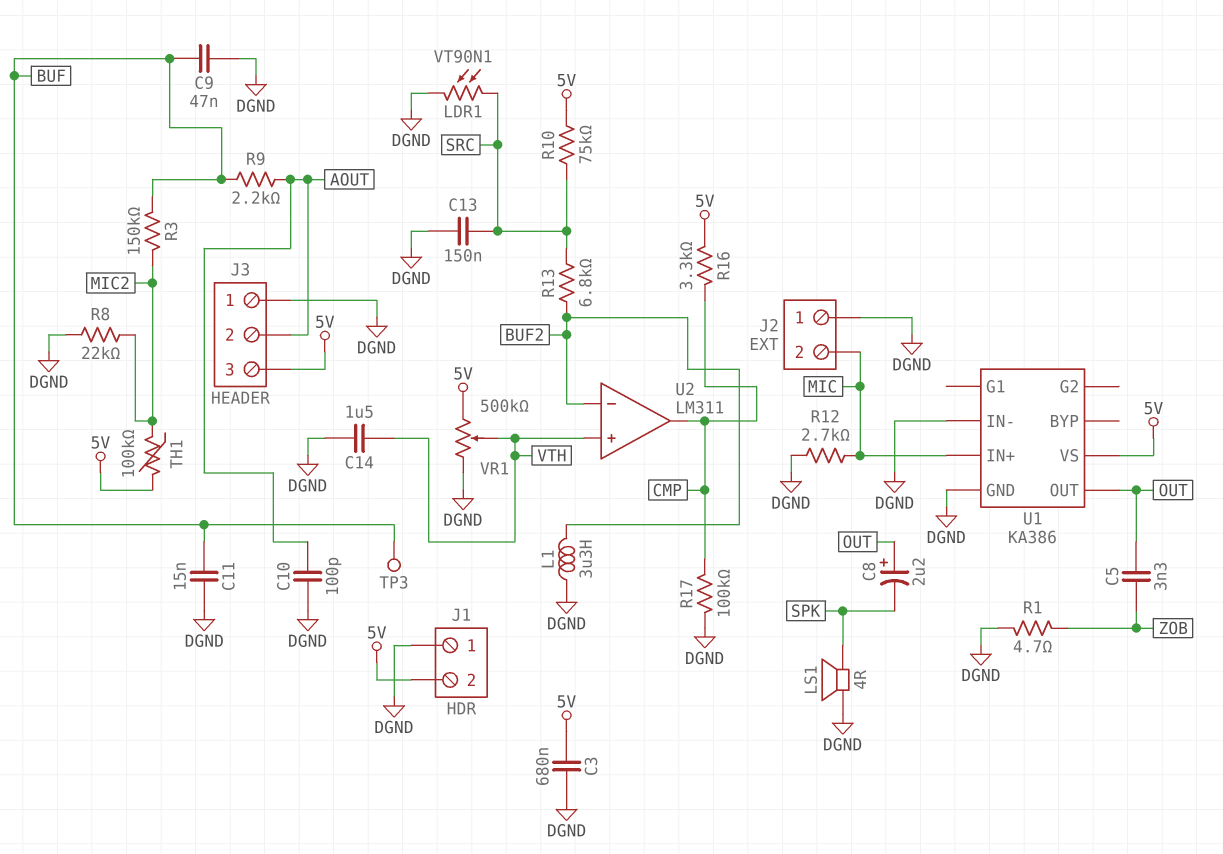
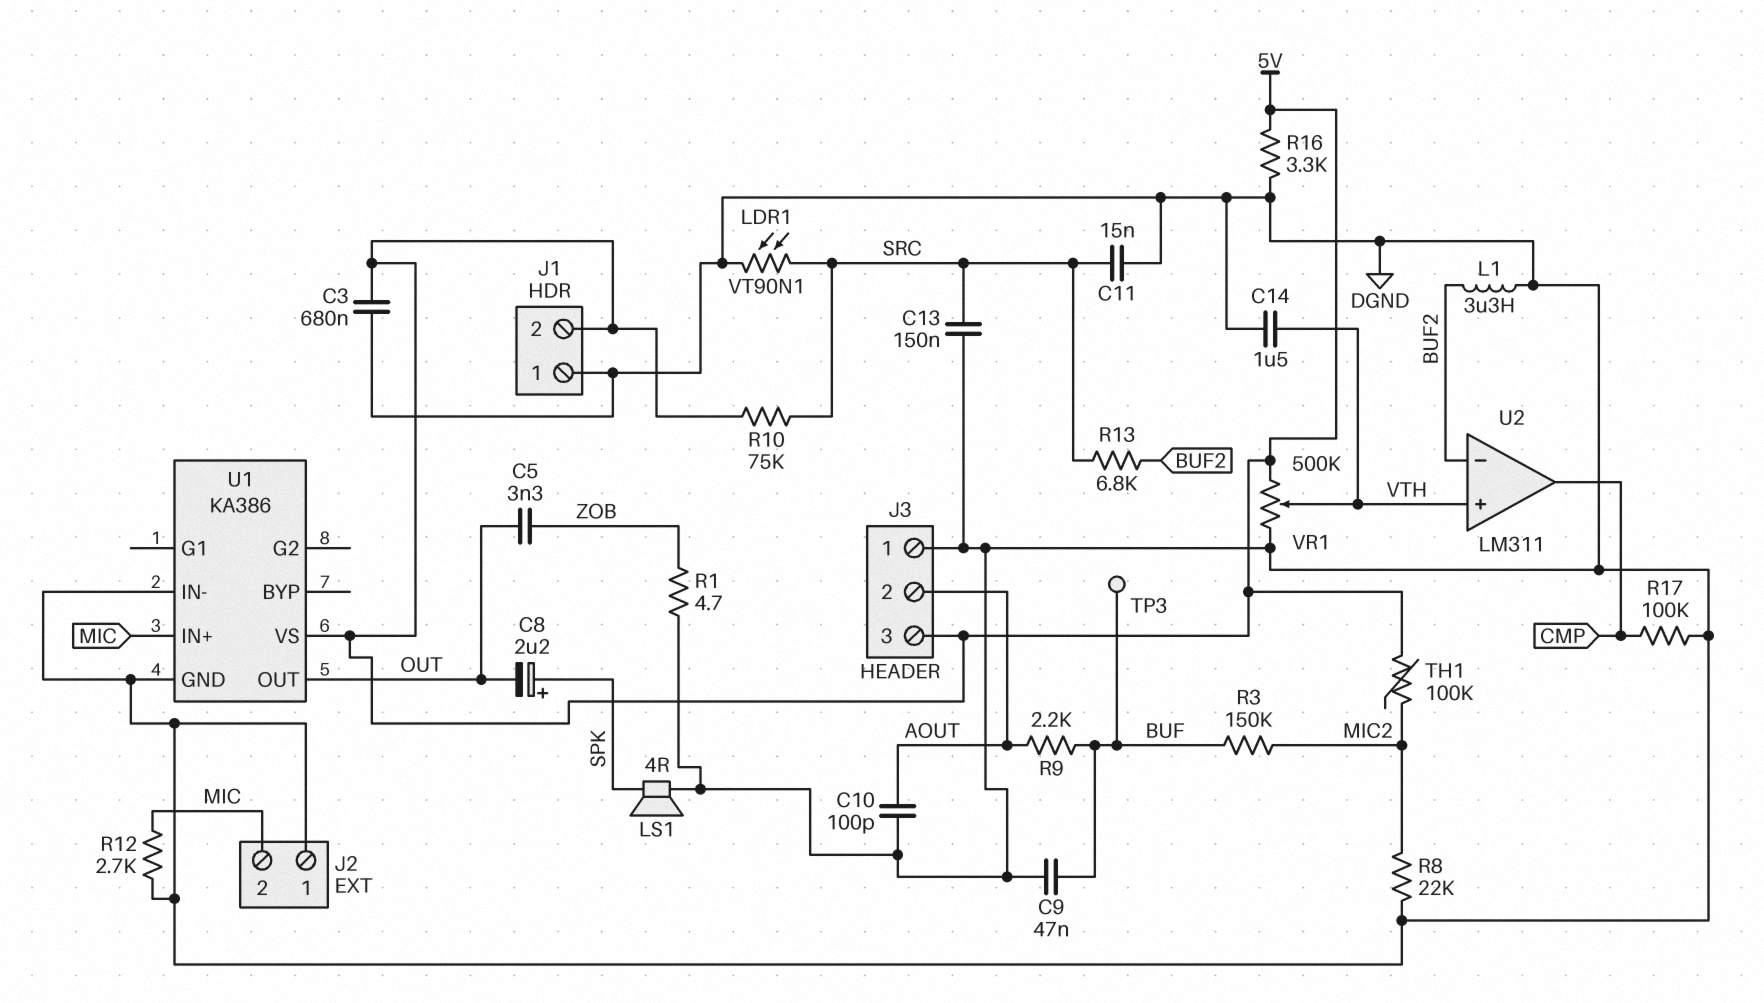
C8: 2.2uF (plus OUT, minus SPK) -> 2.2uF (plus SPK, minus OUT)
C11: 15nF (BUF, DGND) -> 15nF (DGND, SRC)
R16: 3.3k (5V, CMP) -> 3.3k (5V, DGND)

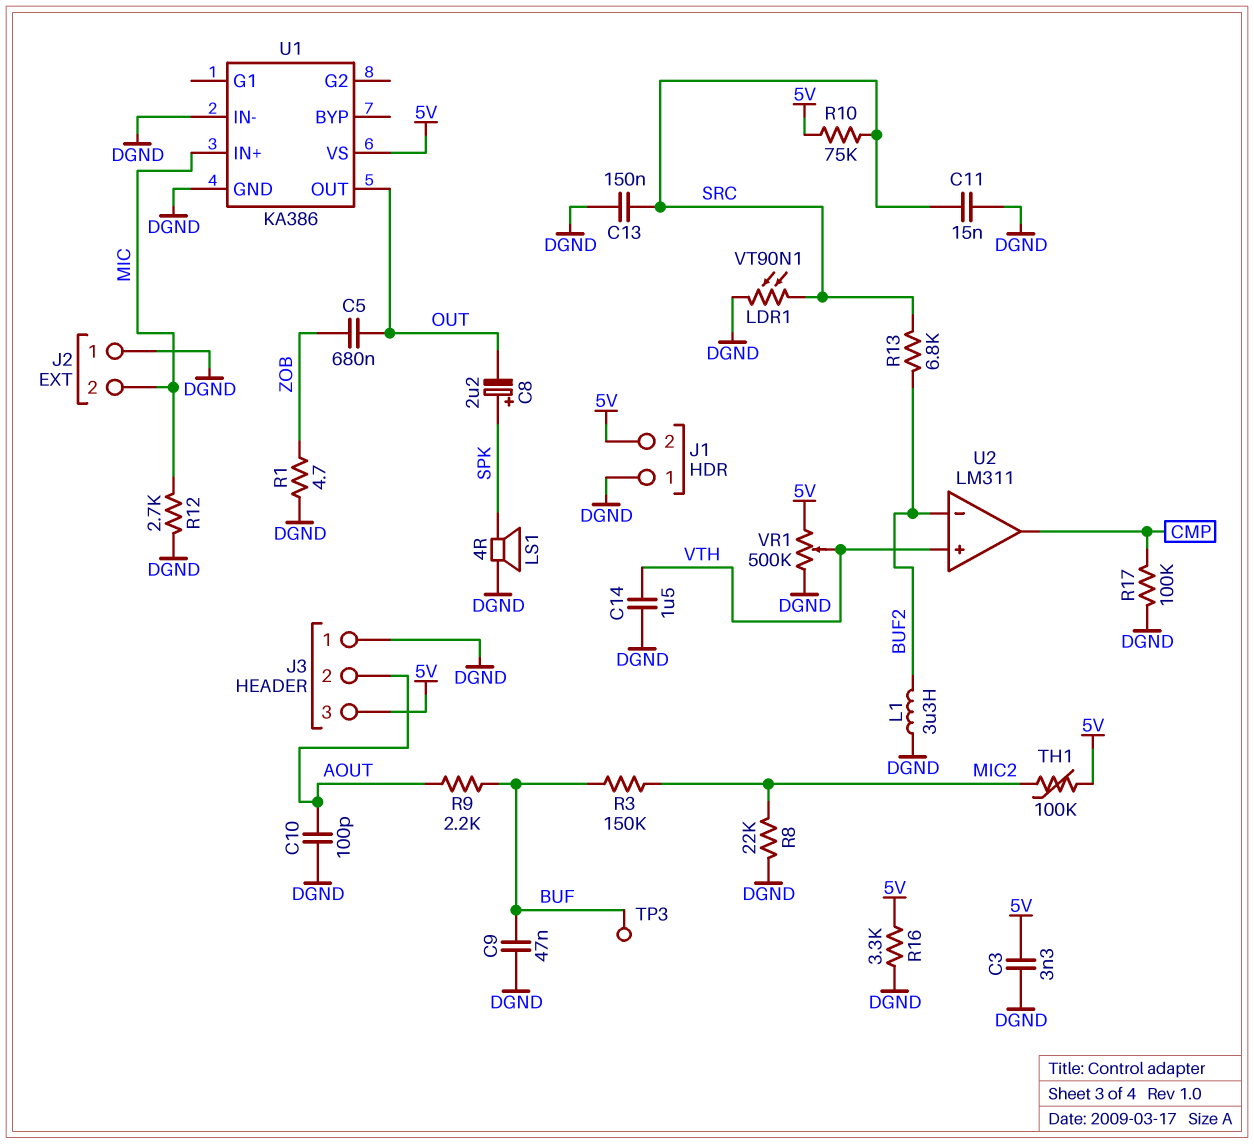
C3: 680nF (5V, DGND) -> 3.3nF (5V, DGND)
C5: 3.3nF (OUT, ZOB) -> 680nF (OUT, ZOB)

